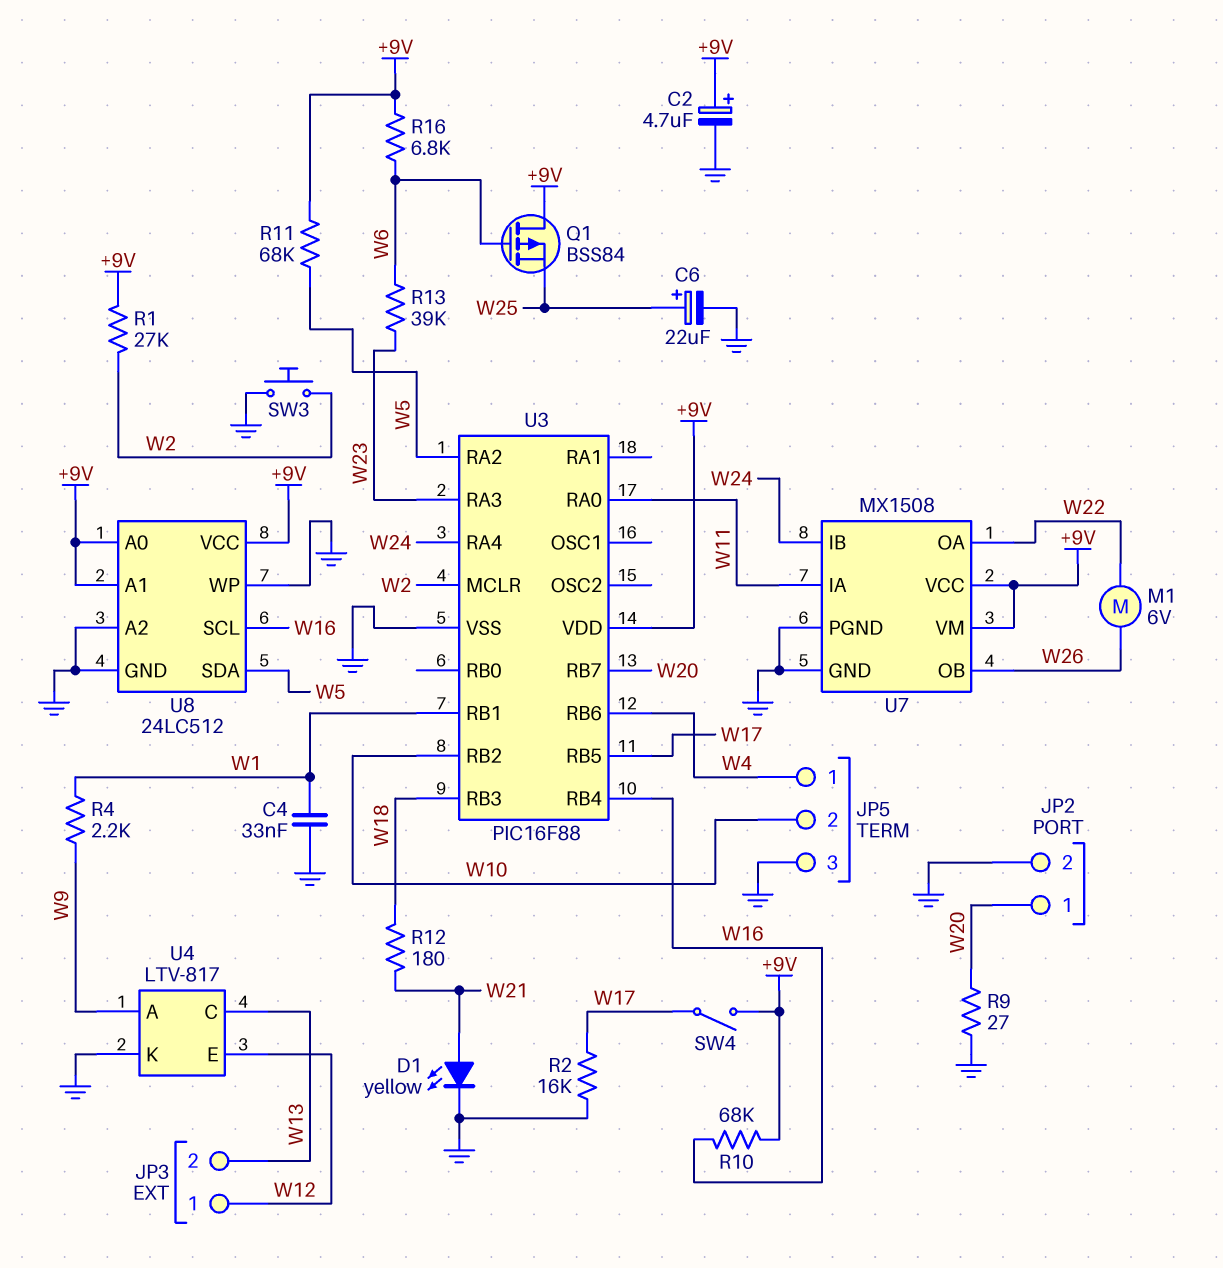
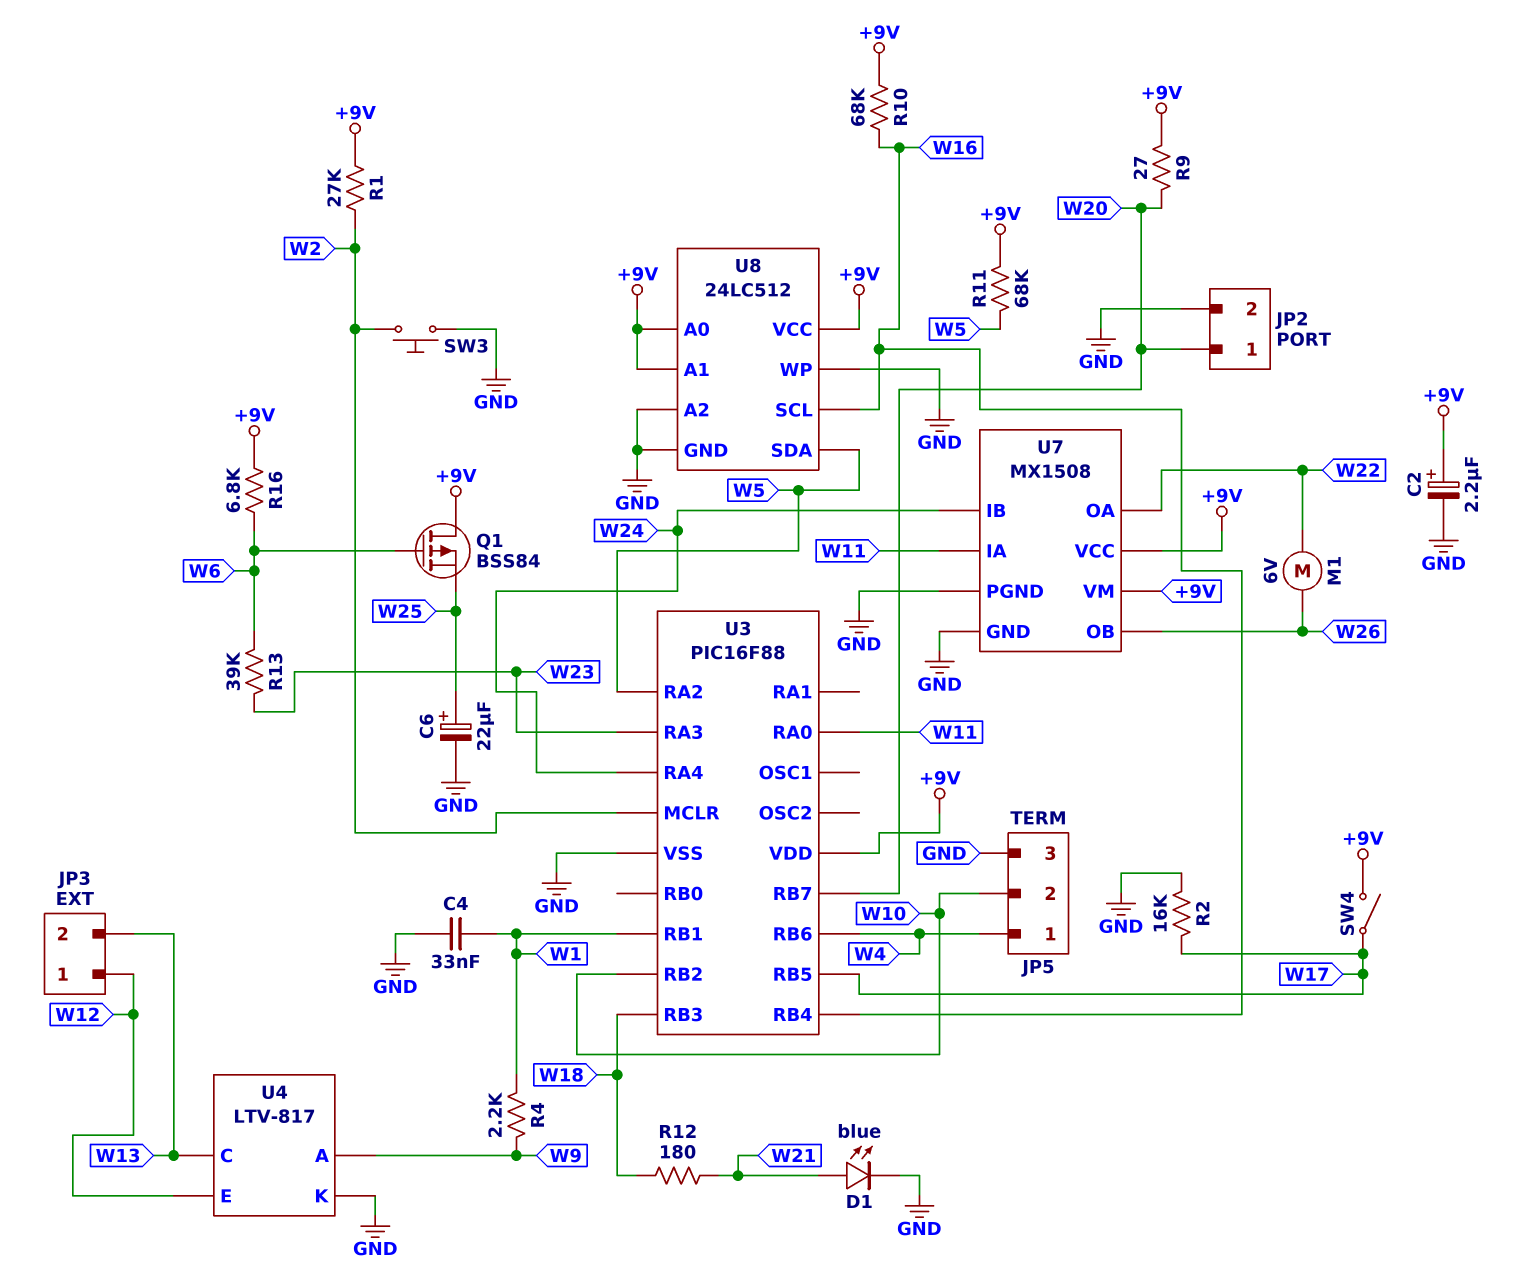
C2: 4.7uF (plus +9V, minus GND) -> 2.2uF (plus +9V, minus GND)
D1: LED yellow (A W21, K GND) -> LED blue (A W21, K GND)
R9: 27 (GND, W20) -> 27 (+9V, W20)

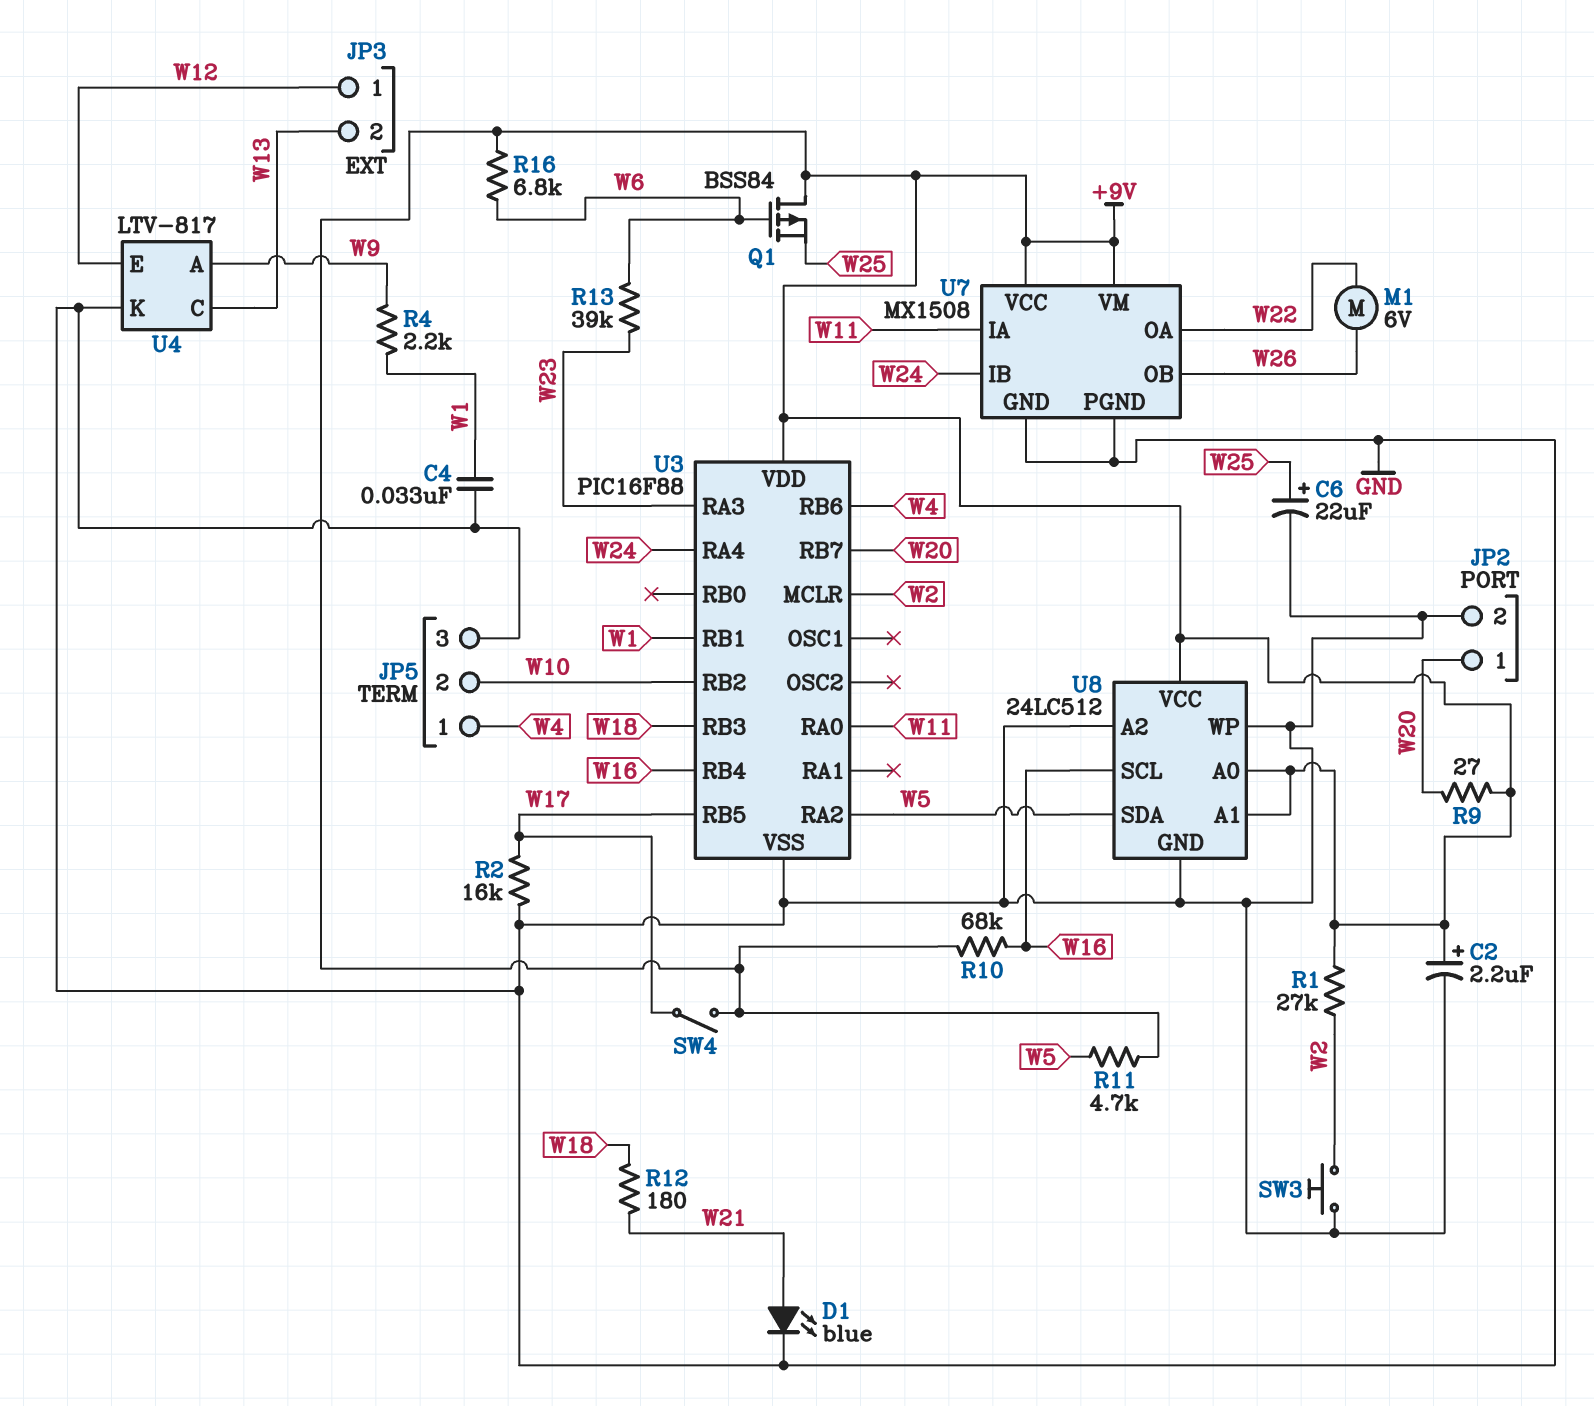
R11: 68k (+9V, W5) -> 4.7k (+9V, W5)

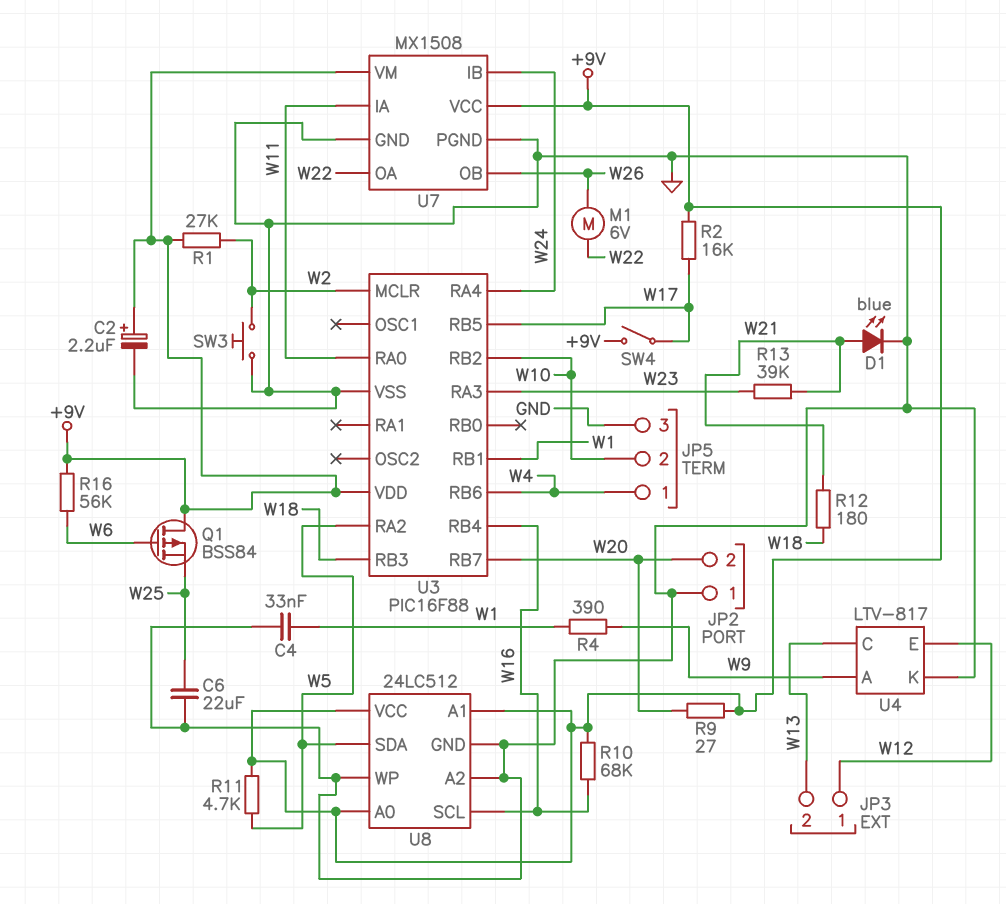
C6: 22uF (plus W25, minus GND) -> 22uF (GND, W25)
JP2 pin 1: W20 -> GND
JP2 pin 2: GND -> W20
R2: 16k (GND, W17) -> 16k (+9V, W17)
R4: 2.2k (W1, W9) -> 390 (W1, W9)
R13: 39k (W6, W23) -> 39k (W21, W23)
R16: 6.8k (+9V, W6) -> 56k (+9V, W6)

